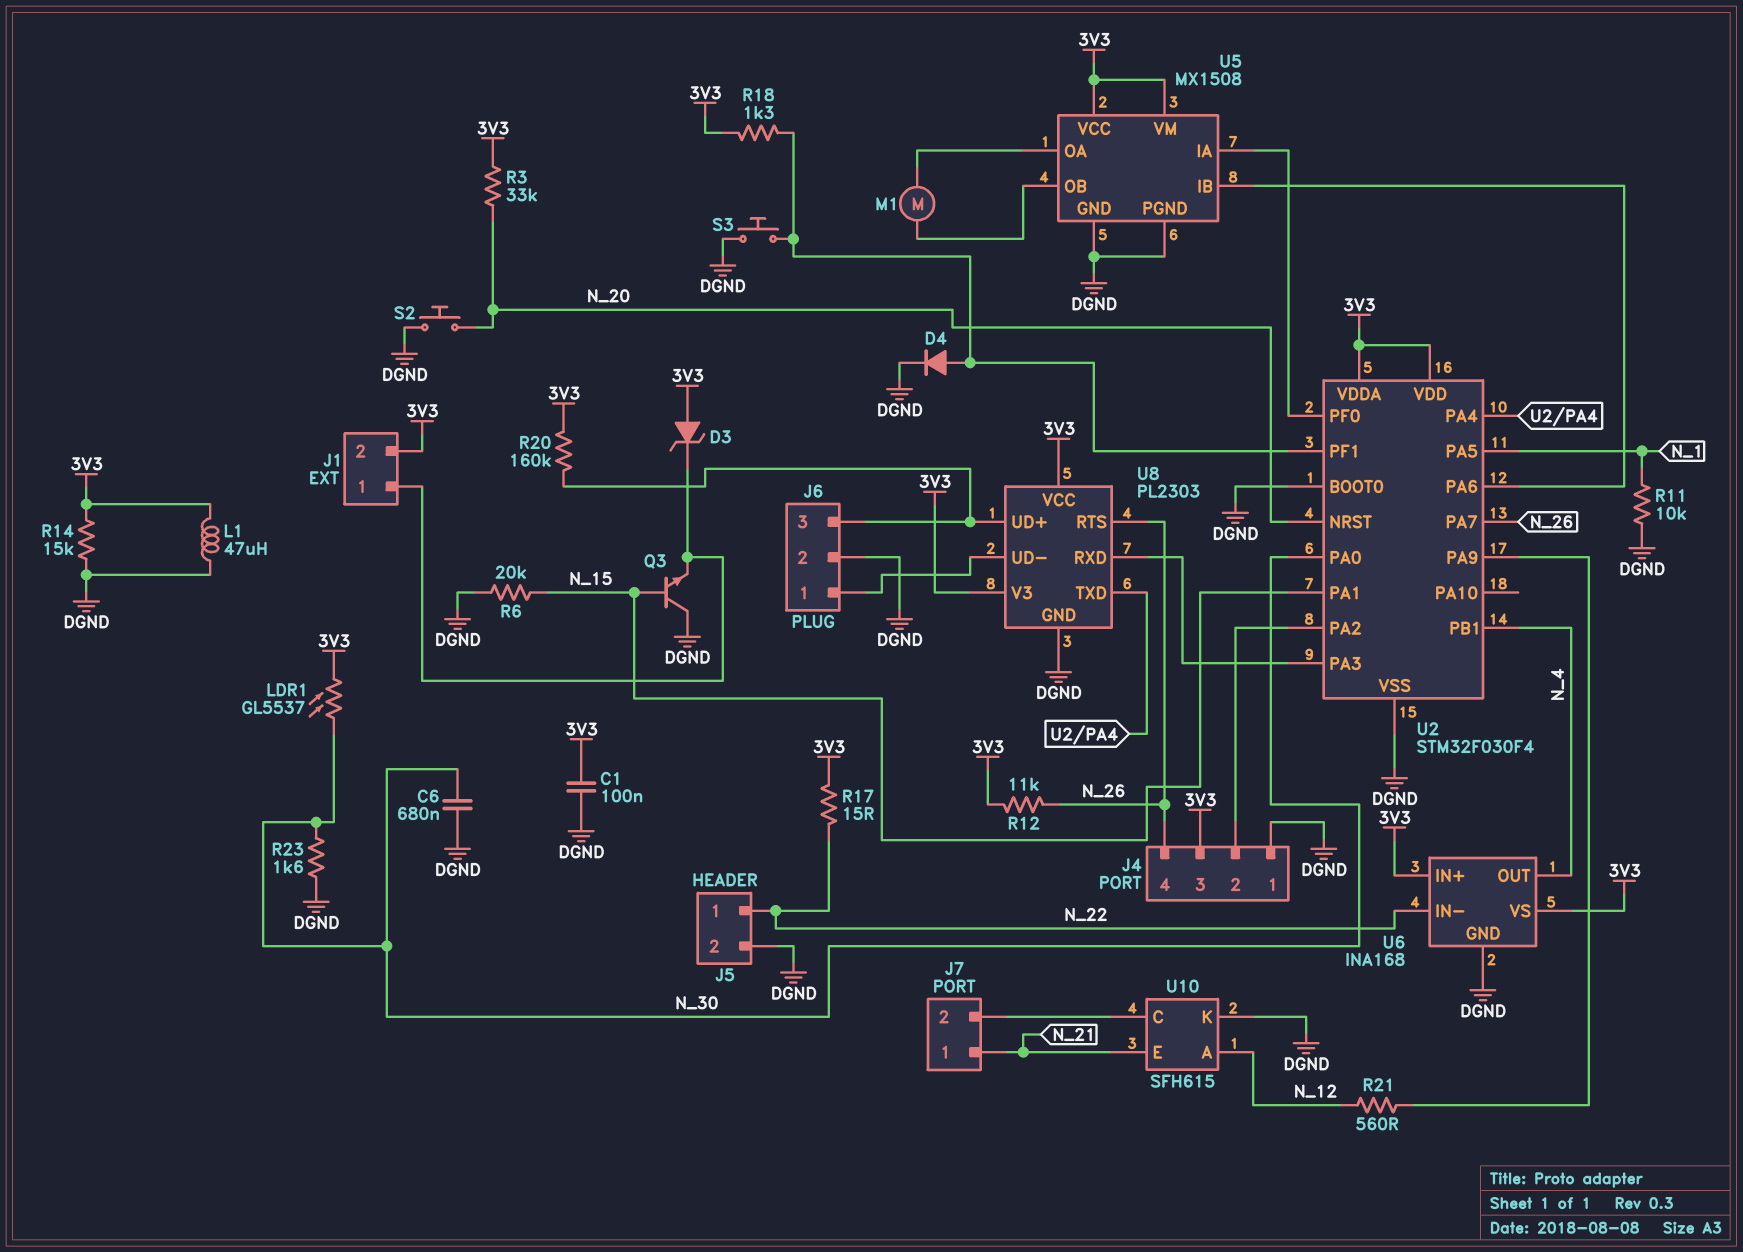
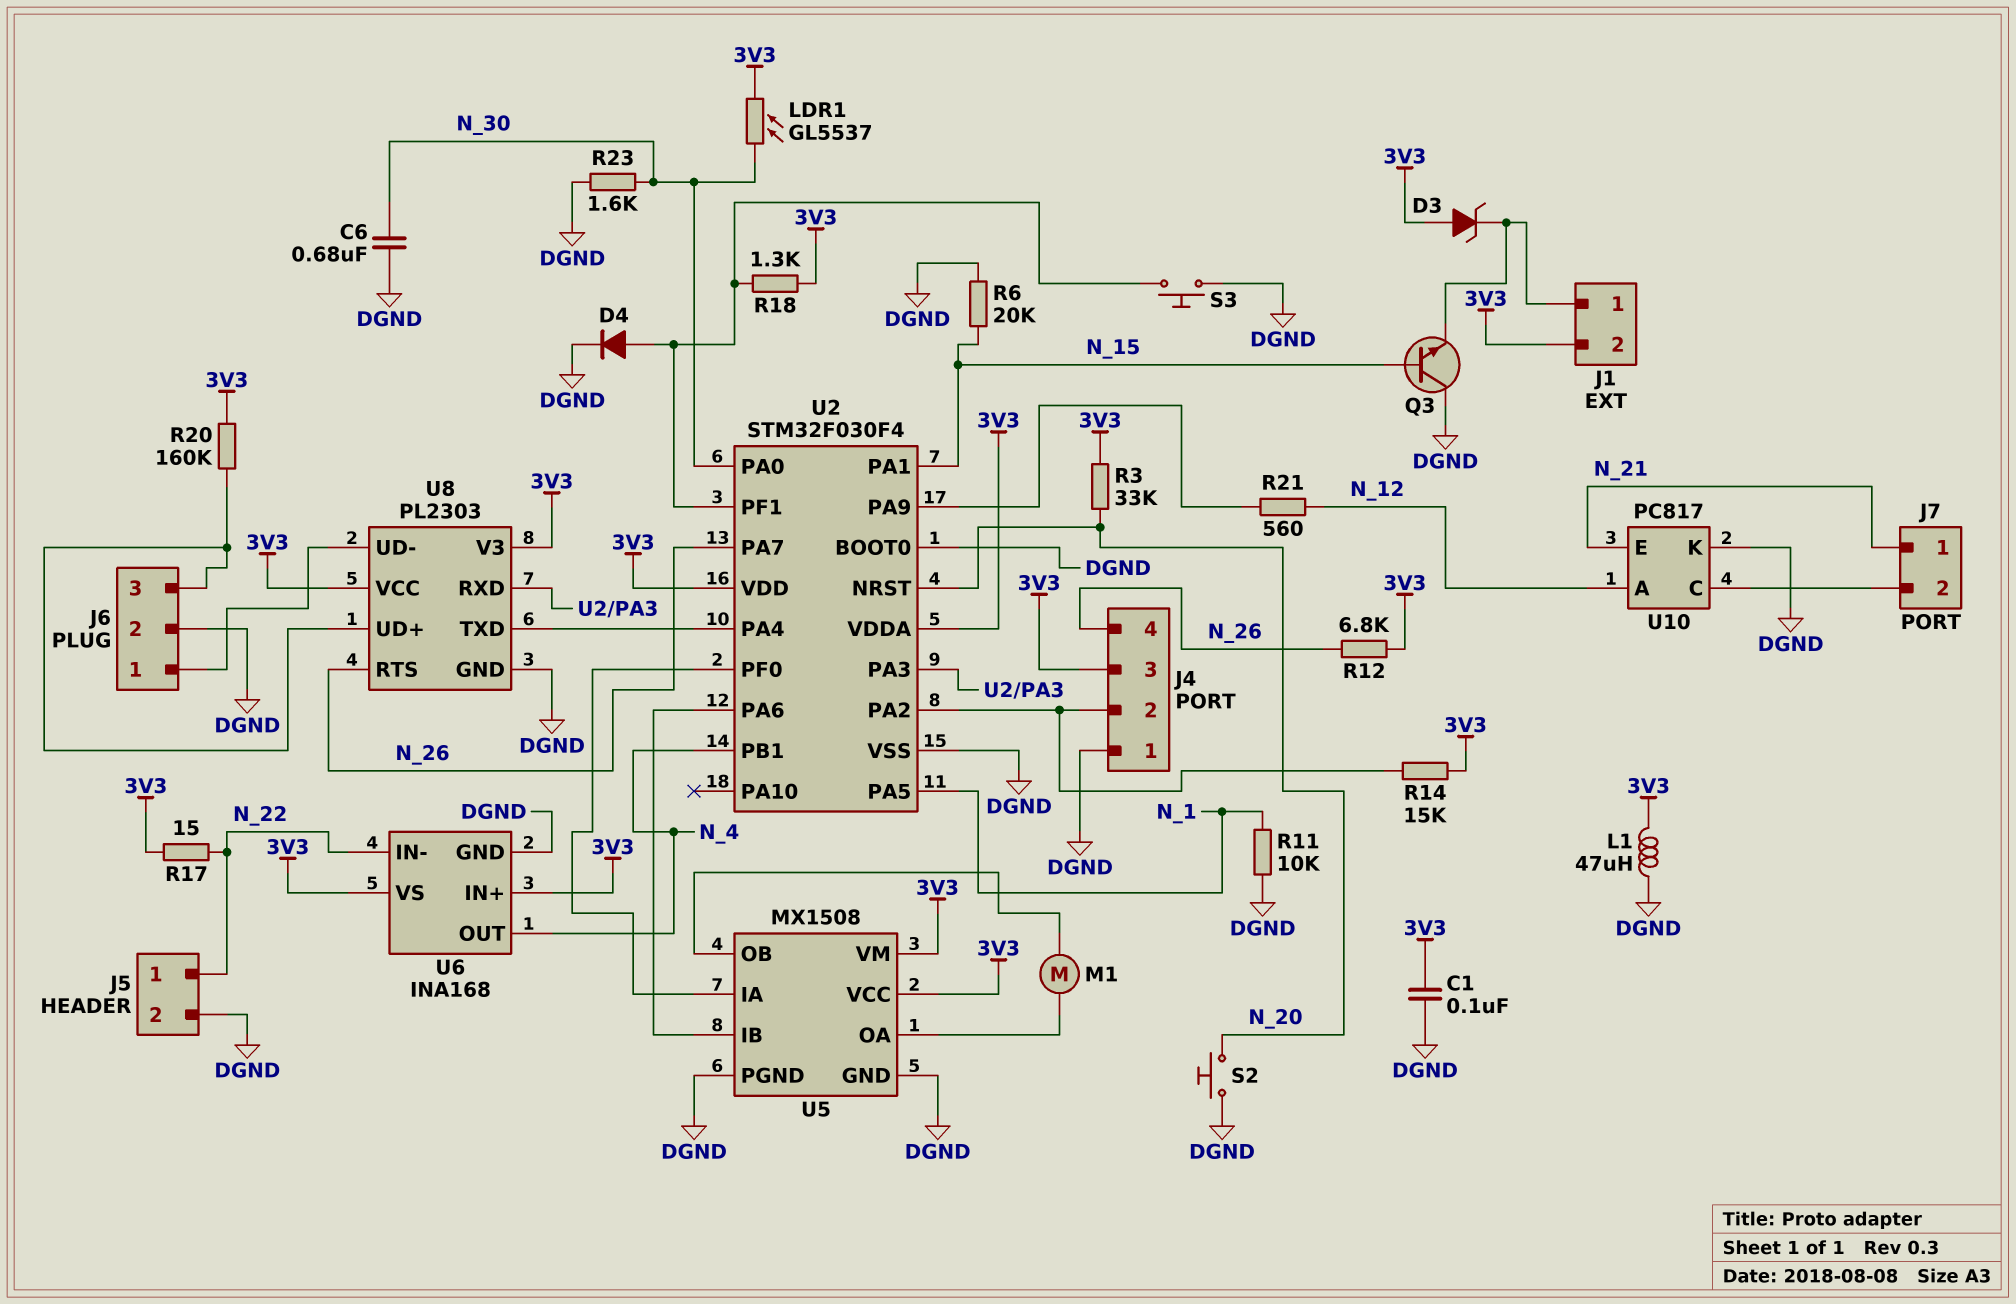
R12: 11k (3V3, N_26) -> 6.8k (3V3, N_26)
R14: 15k (3V3, DGND) -> 15k (3V3, J4/2)
U10: SFH615 -> PC817

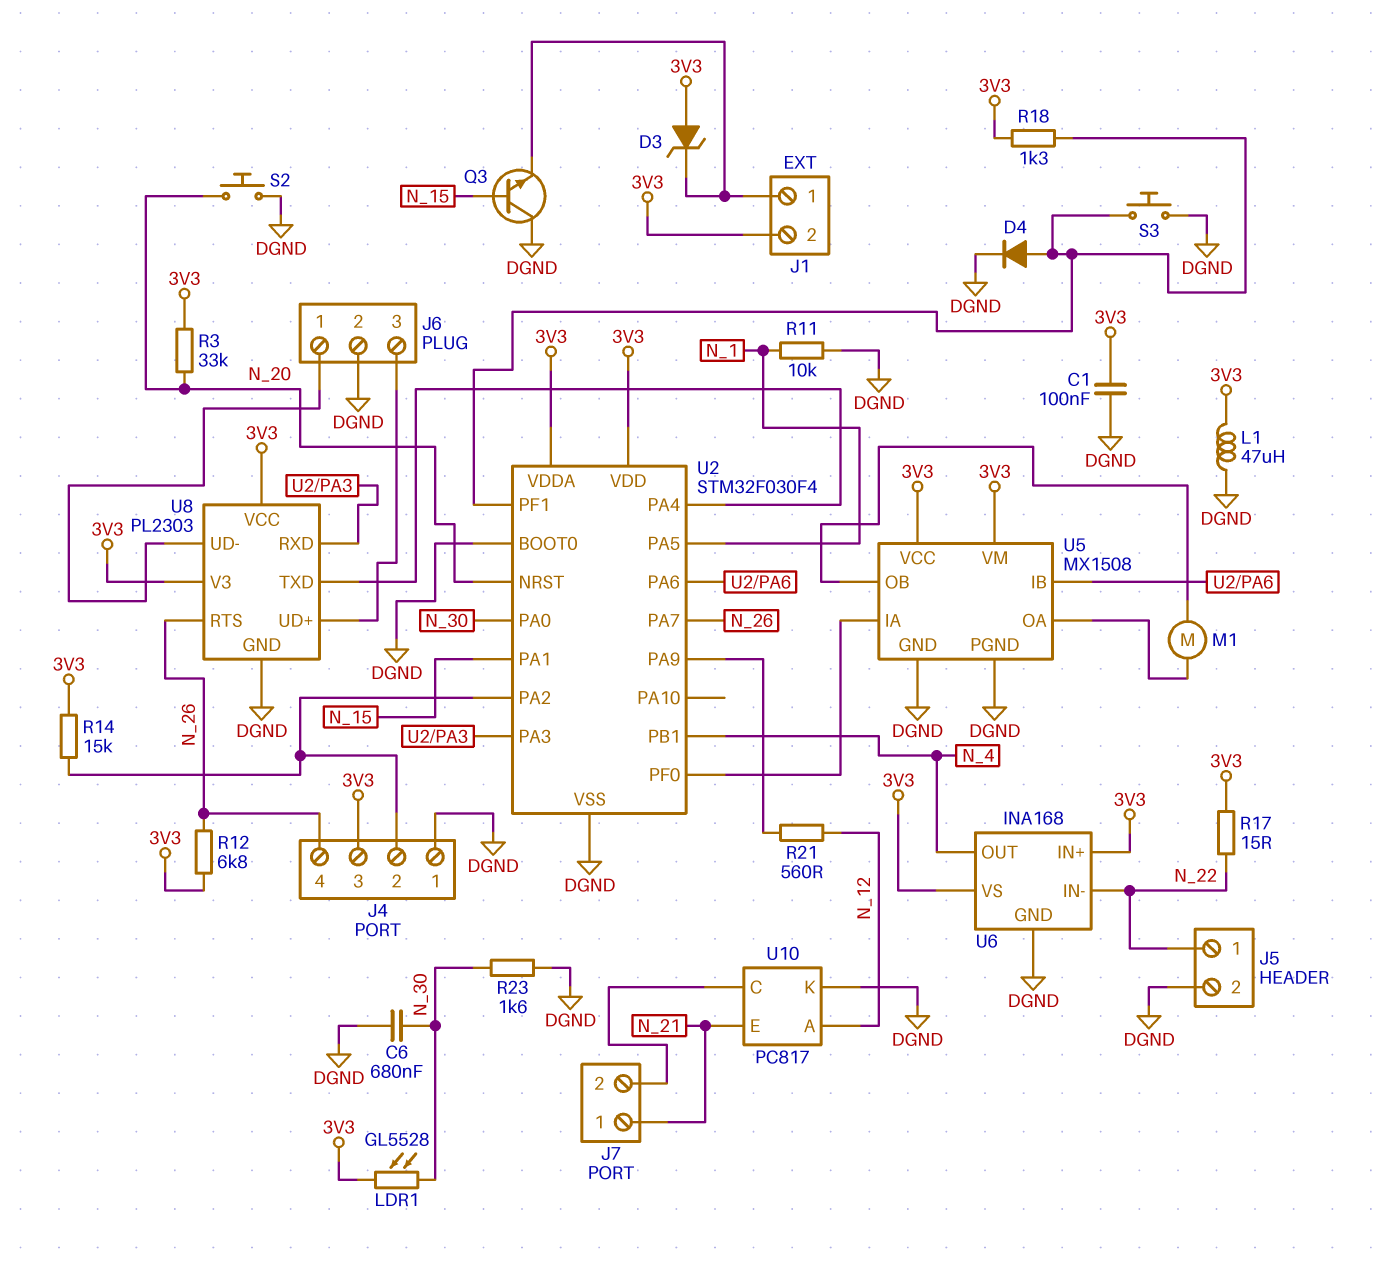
LDR1: GL5537 (3V3, N_30) -> GL5528 (3V3, N_30)
R6: 20k (DGND, N_15) -> none
R20: 160k (3V3, J6/3) -> none

